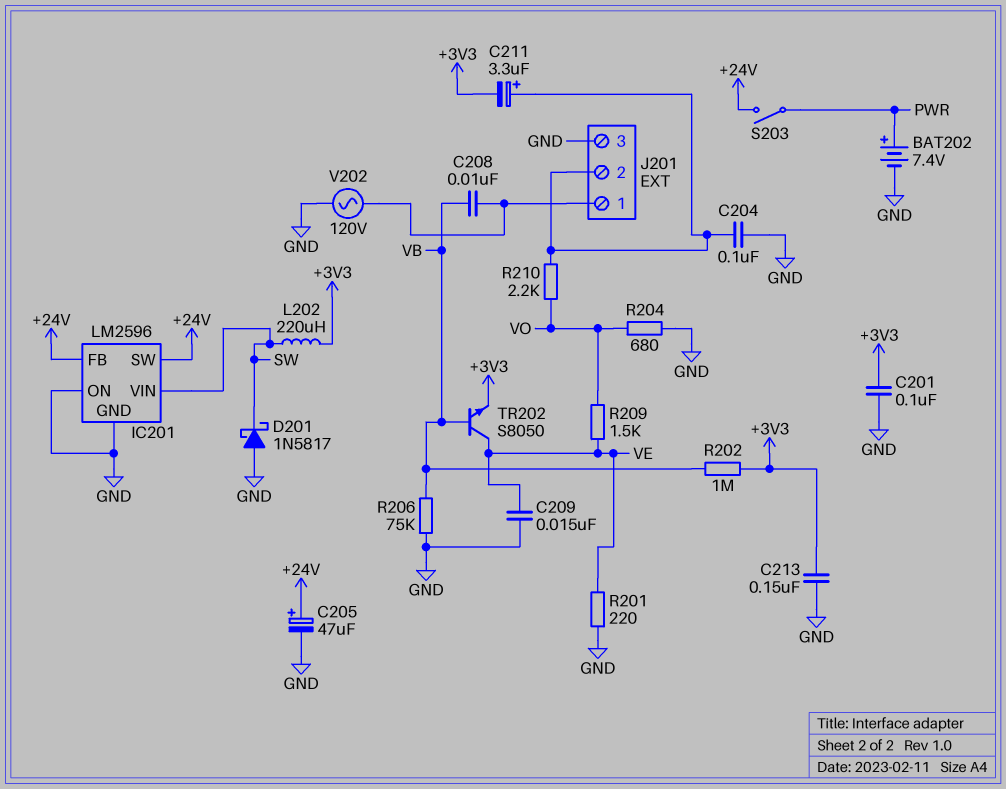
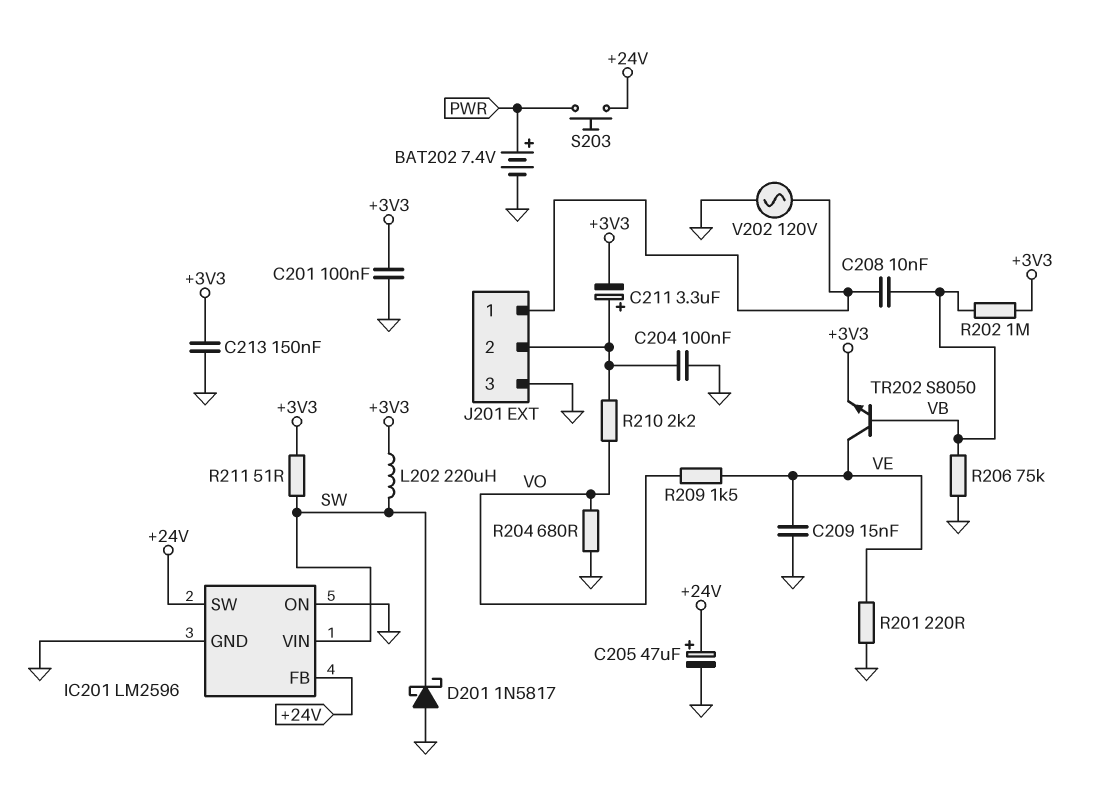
R211: none -> 51 (+3V3, SW)
S203: switch (+24V, PWR) -> button (+24V, PWR)

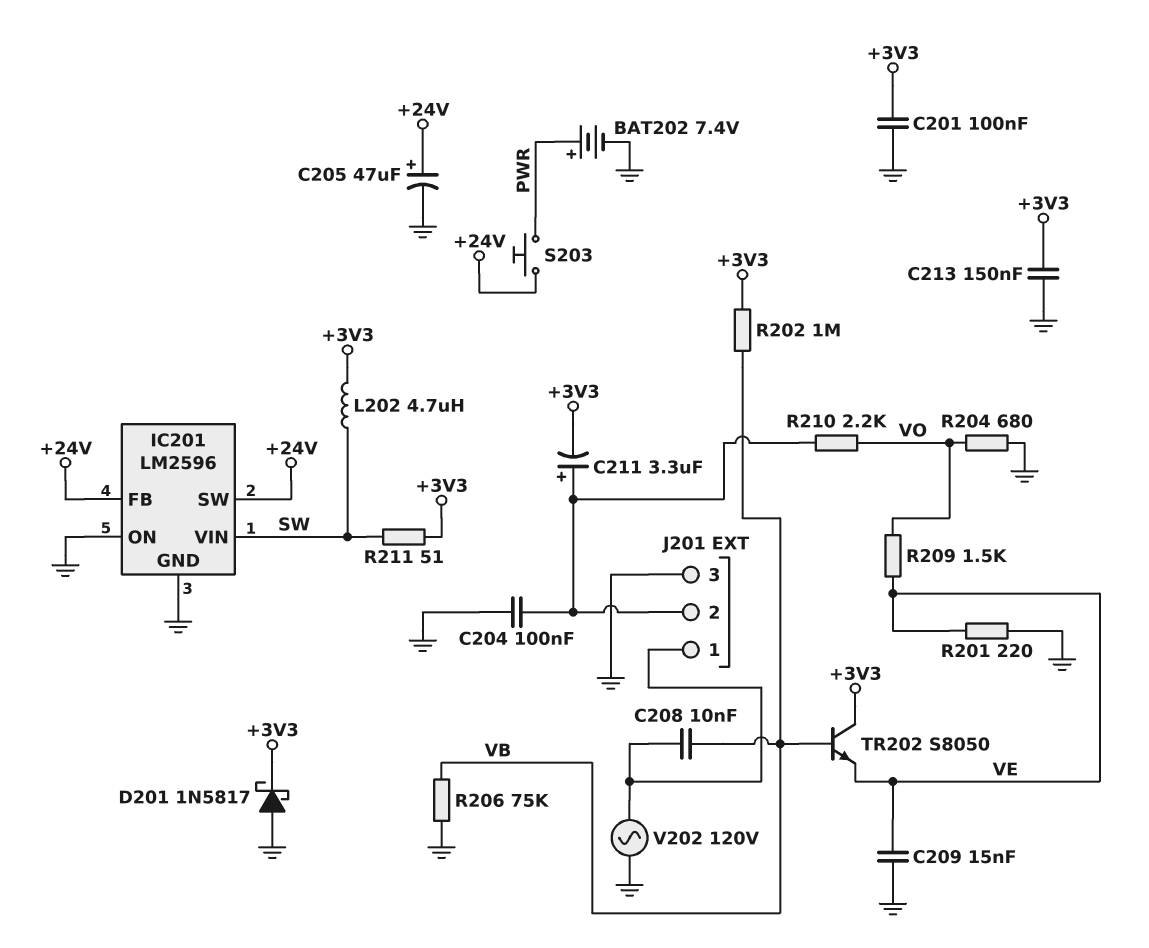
D201: schottky 1N5817 (A GND, K SW) -> schottky 1N5817 (A GND, K +3V3)
L202: 220uH (+3V3, SW) -> 4.7uH (+3V3, SW)
TR202: NPN S8050 (B VB, C VE, E +3V3) -> NPN S8050 (B VB, C +3V3, E VE)

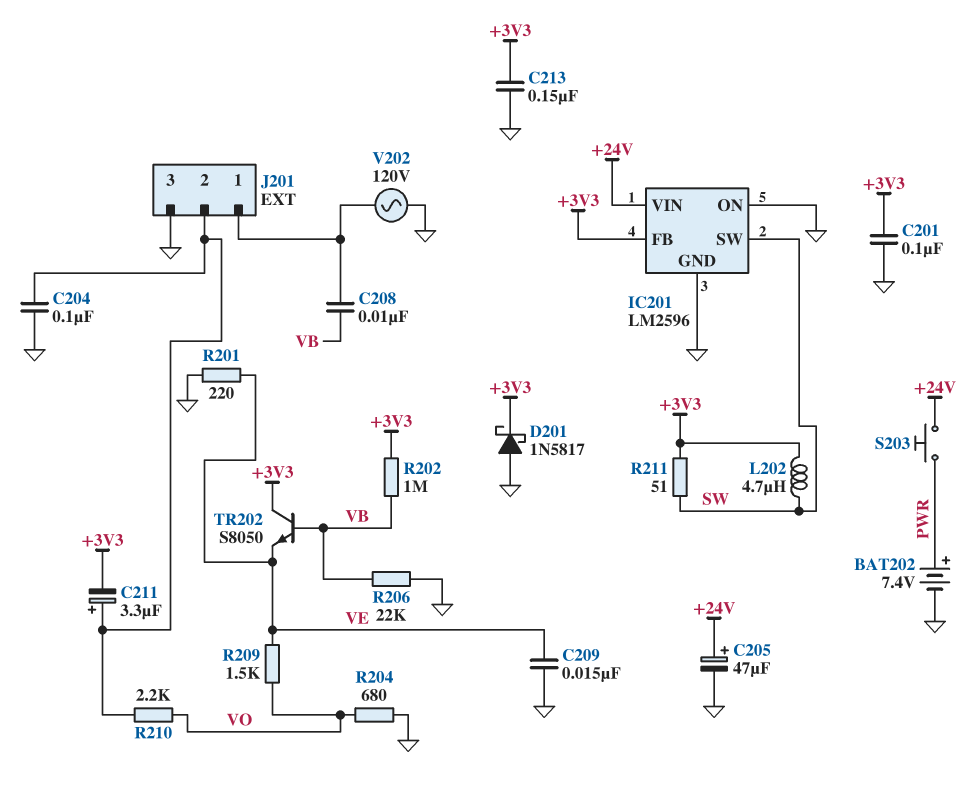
IC201 pin FB: +24V -> +3V3
IC201 pin SW: +24V -> SW
IC201 pin VIN: SW -> +24V
R206: 75k (GND, VB) -> 22k (GND, VB)

